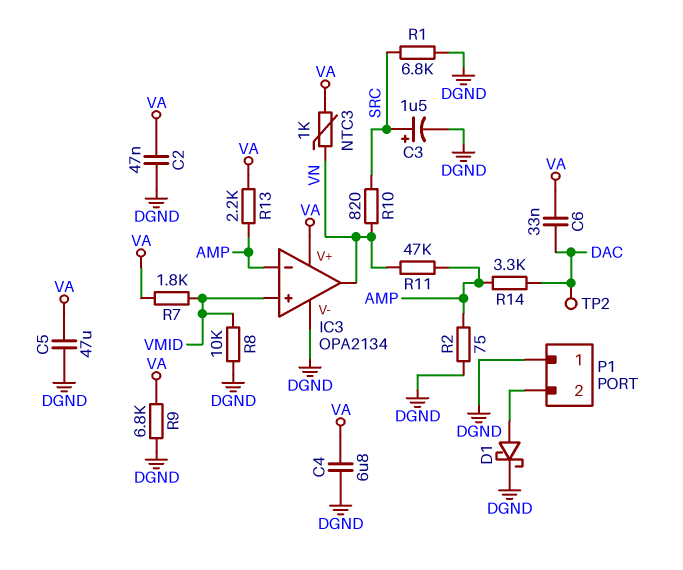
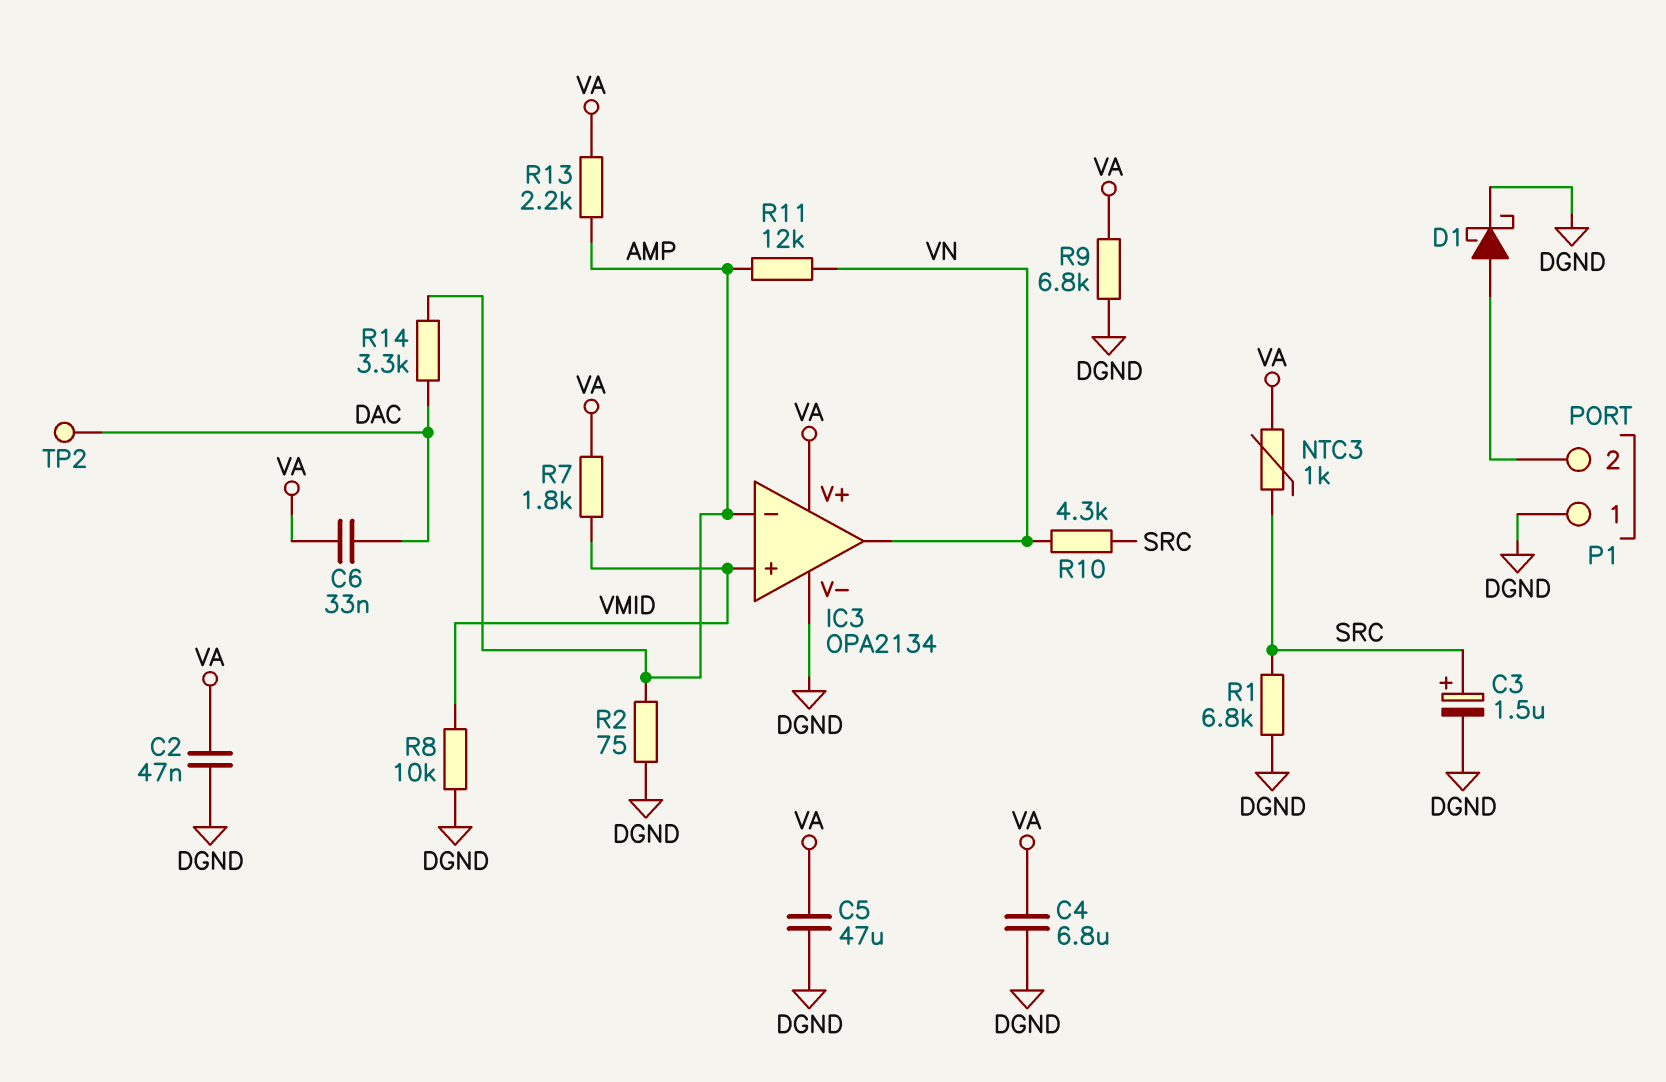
NTC3: 1k (VA, VN) -> 1k (SRC, VA)
R10: 820 (SRC, VN) -> 4.3k (SRC, VN)
R11: 47k (AMP, VN) -> 12k (AMP, VN)

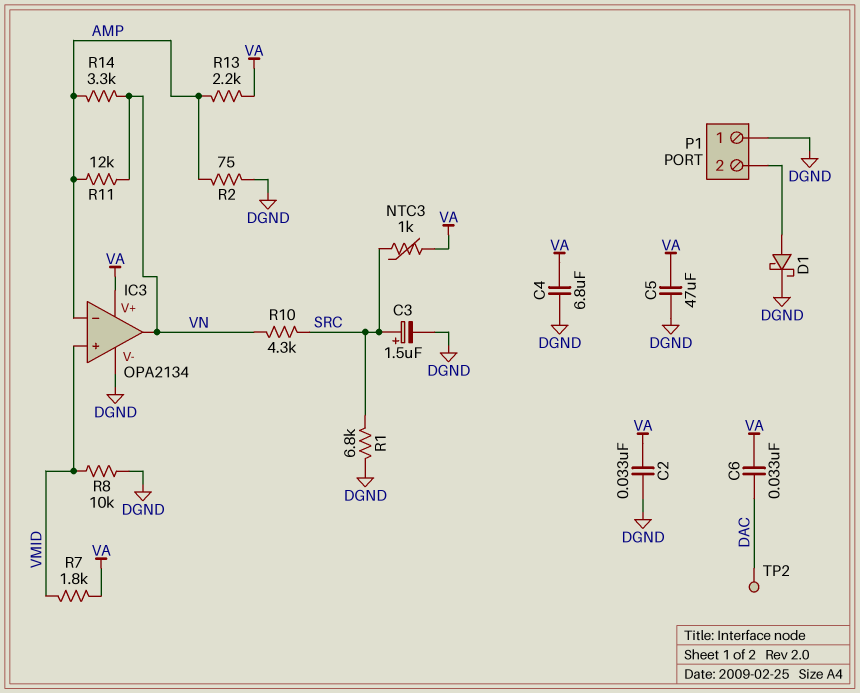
C2: 47nF (DGND, VA) -> 33nF (DGND, VA)
R9: 6.8k (DGND, VA) -> none
R14: 3.3k (AMP, DAC) -> 3.3k (AMP, VN)

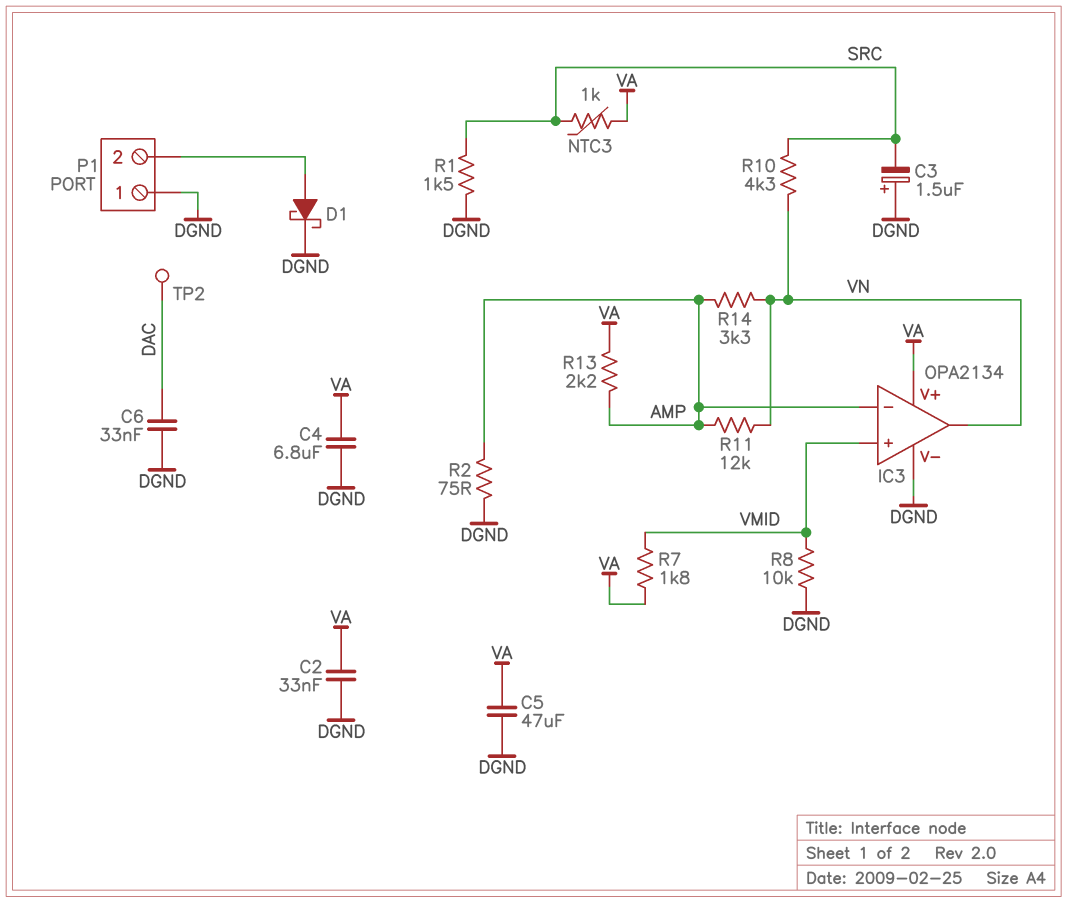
C3: 1.5uF (plus SRC, minus DGND) -> 1.5uF (plus DGND, minus SRC)
C6: 33nF (DAC, VA) -> 33nF (DAC, DGND)
R1: 6.8k (DGND, SRC) -> 1.5k (DGND, SRC)

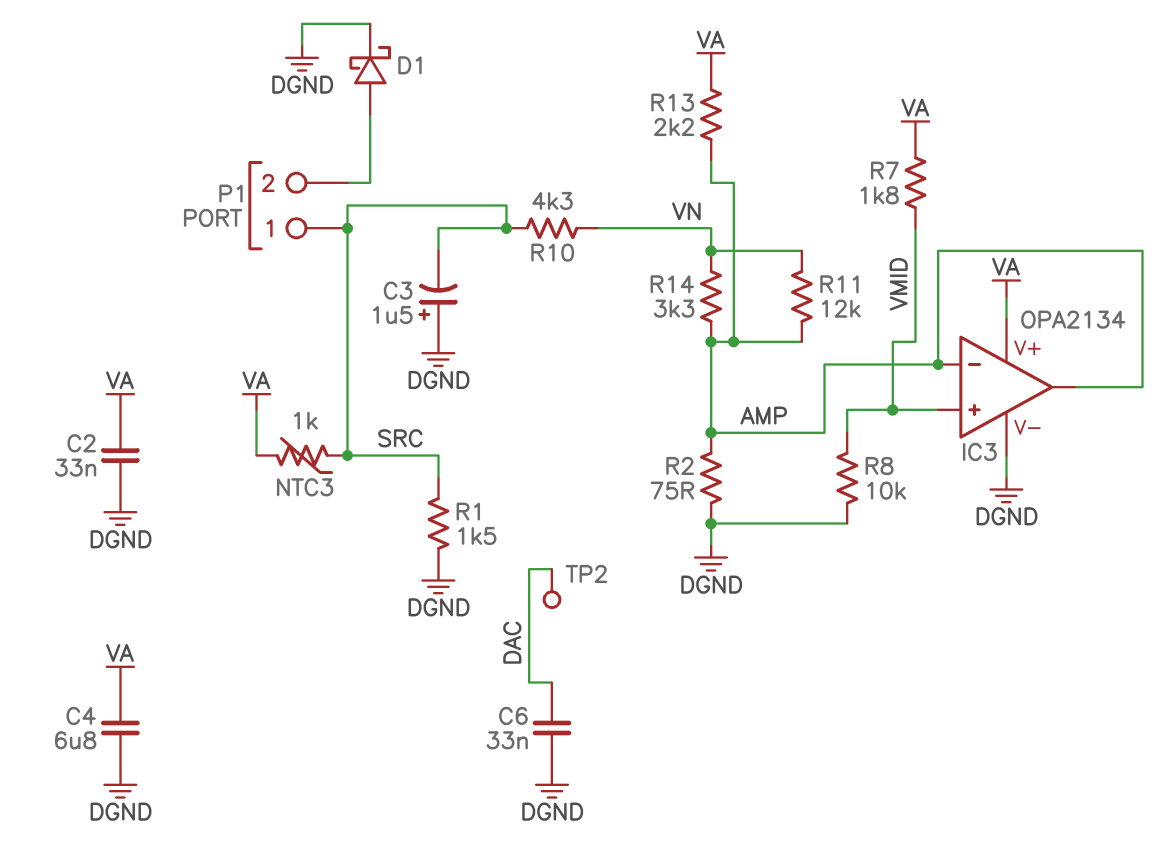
C5: 47uF (DGND, VA) -> none
IC3 pin out: VN -> AMP
P1 pin 1: DGND -> SRC

